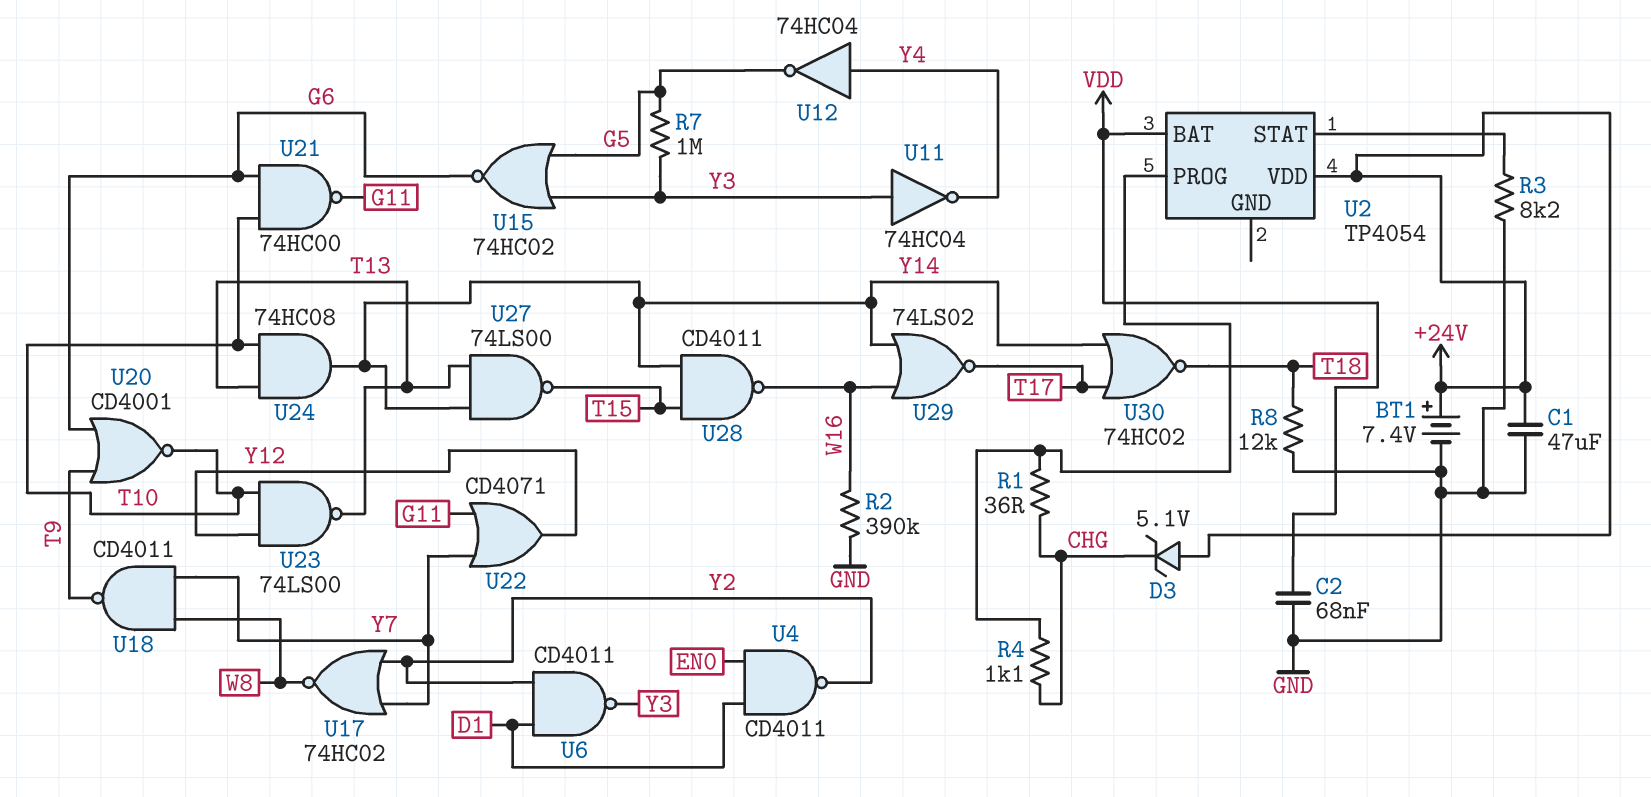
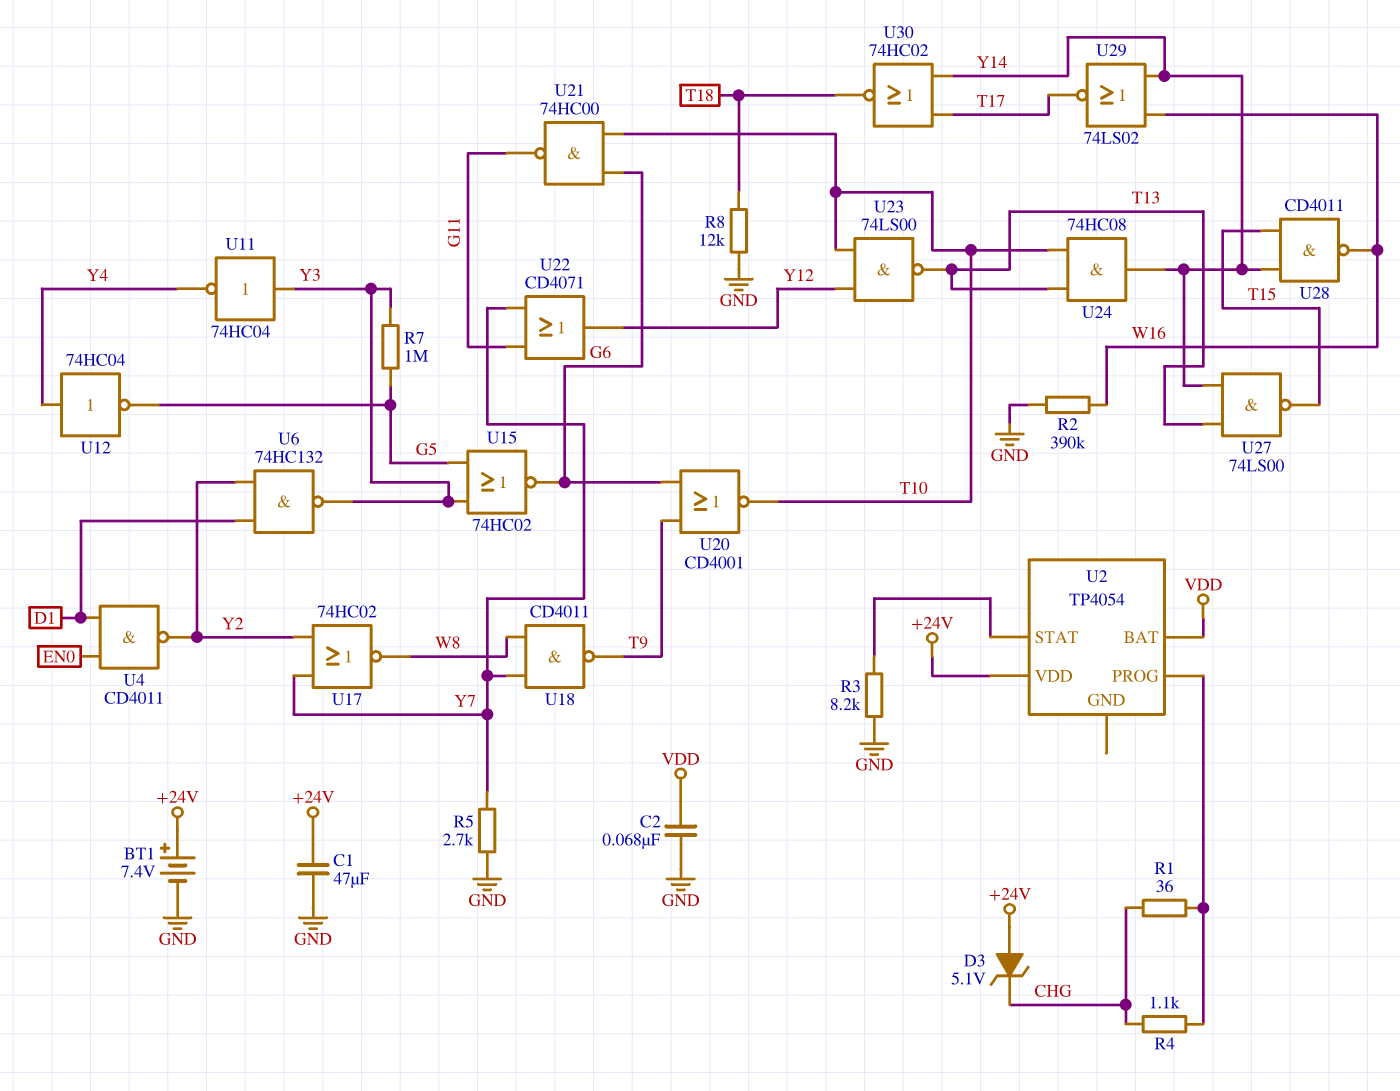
R5: none -> 2.7k (GND, Y7)
U6: NAND CD4011 (in D1, in Y2, out Y3) -> NAND 74HC132 (in D1, in Y2, out Y3)

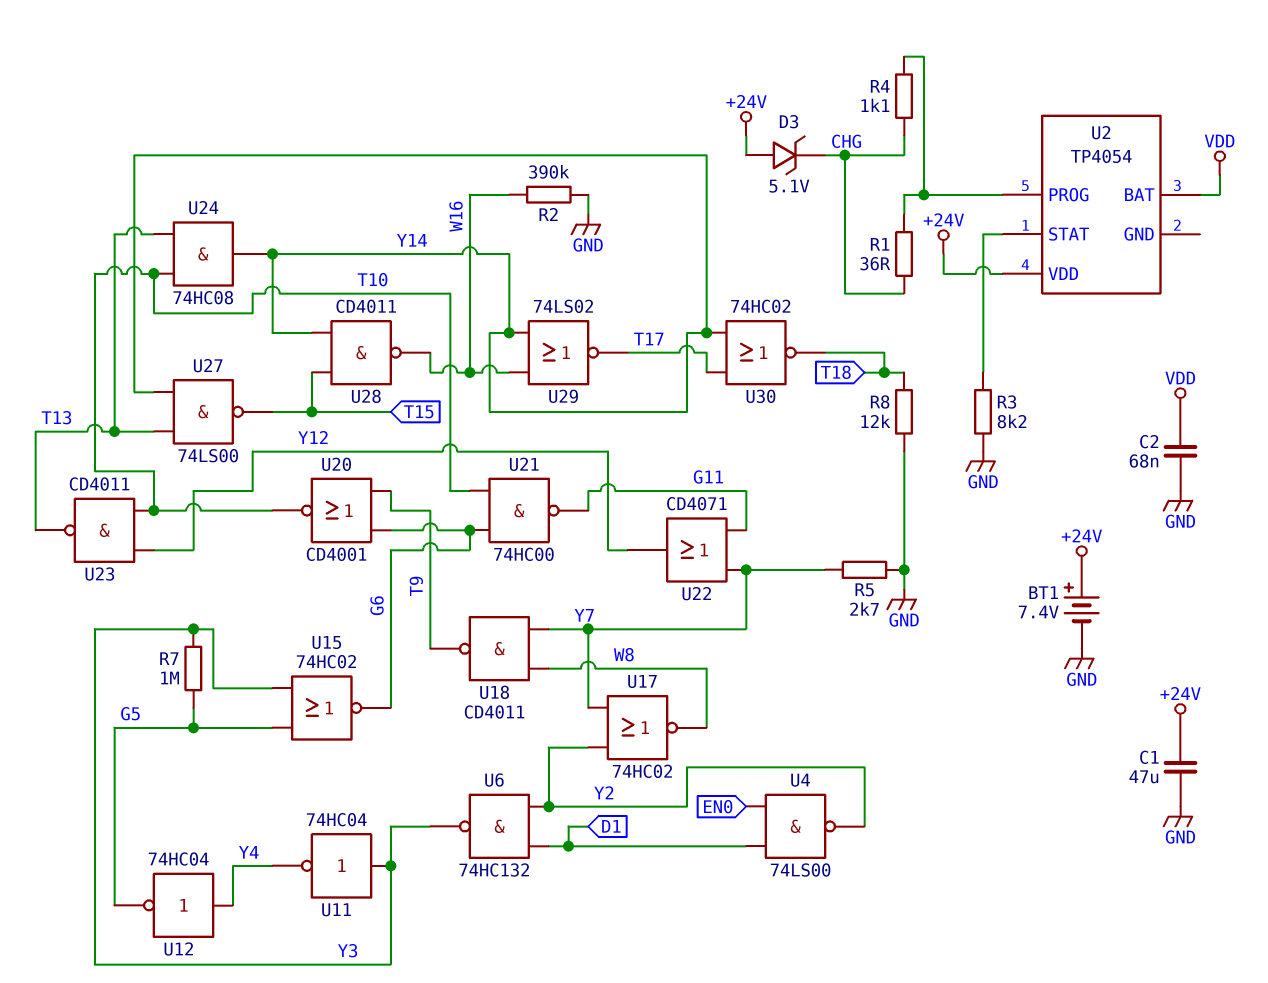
U4: NAND CD4011 (in D1, in EN0, out Y2) -> NAND 74LS00 (in D1, in EN0, out Y2)
U23: NAND 74LS00 (in T10, in Y12, out T13) -> NAND CD4011 (in T10, in Y12, out T13)

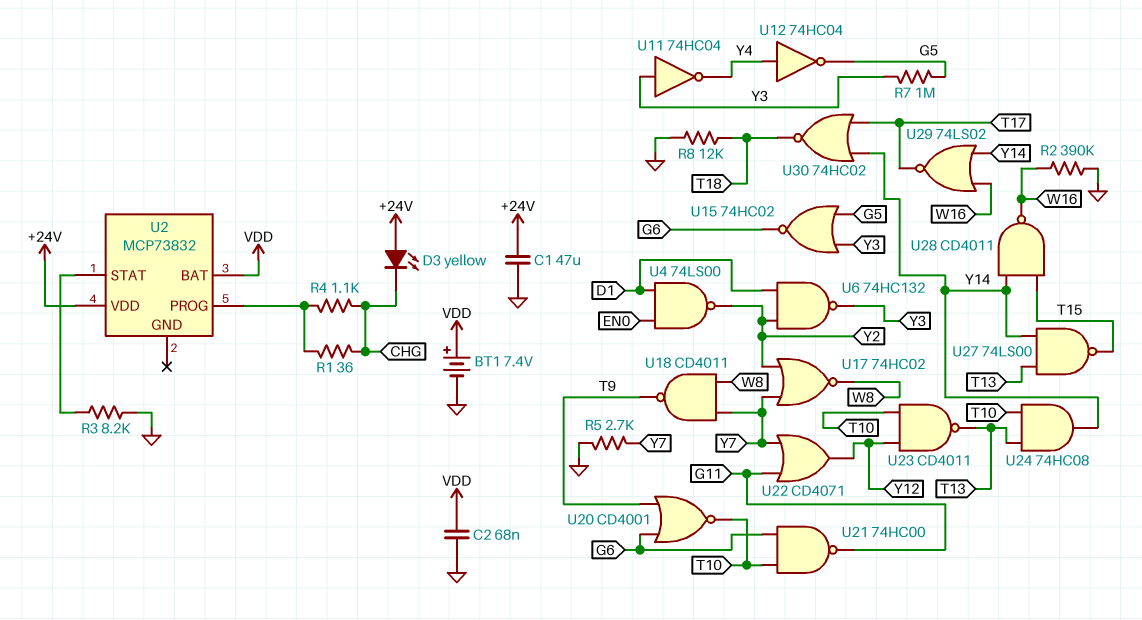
BT1: 7.4V (plus +24V, minus GND) -> 7.4V (plus VDD, minus GND)
D3: zener 5.1V (A +24V, K CHG) -> LED yellow (A +24V, K CHG)
U2: TP4054 -> MCP73832

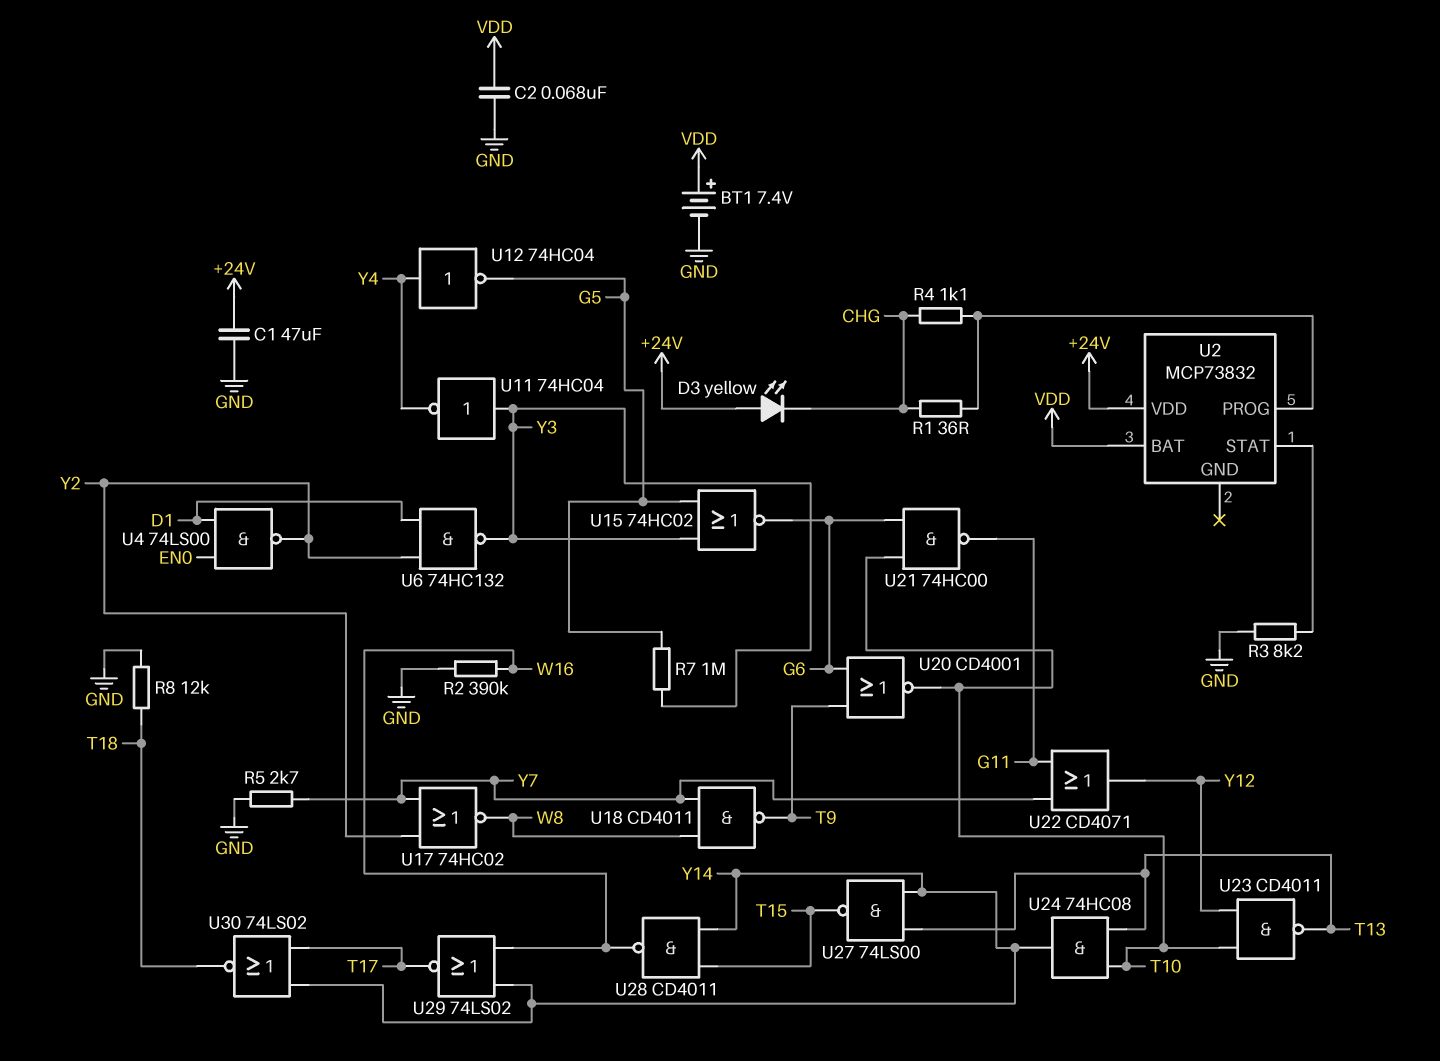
U30: NOR 74HC02 (in T17, in Y14, out T18) -> NOR 74LS02 (in T17, in Y14, out T18)

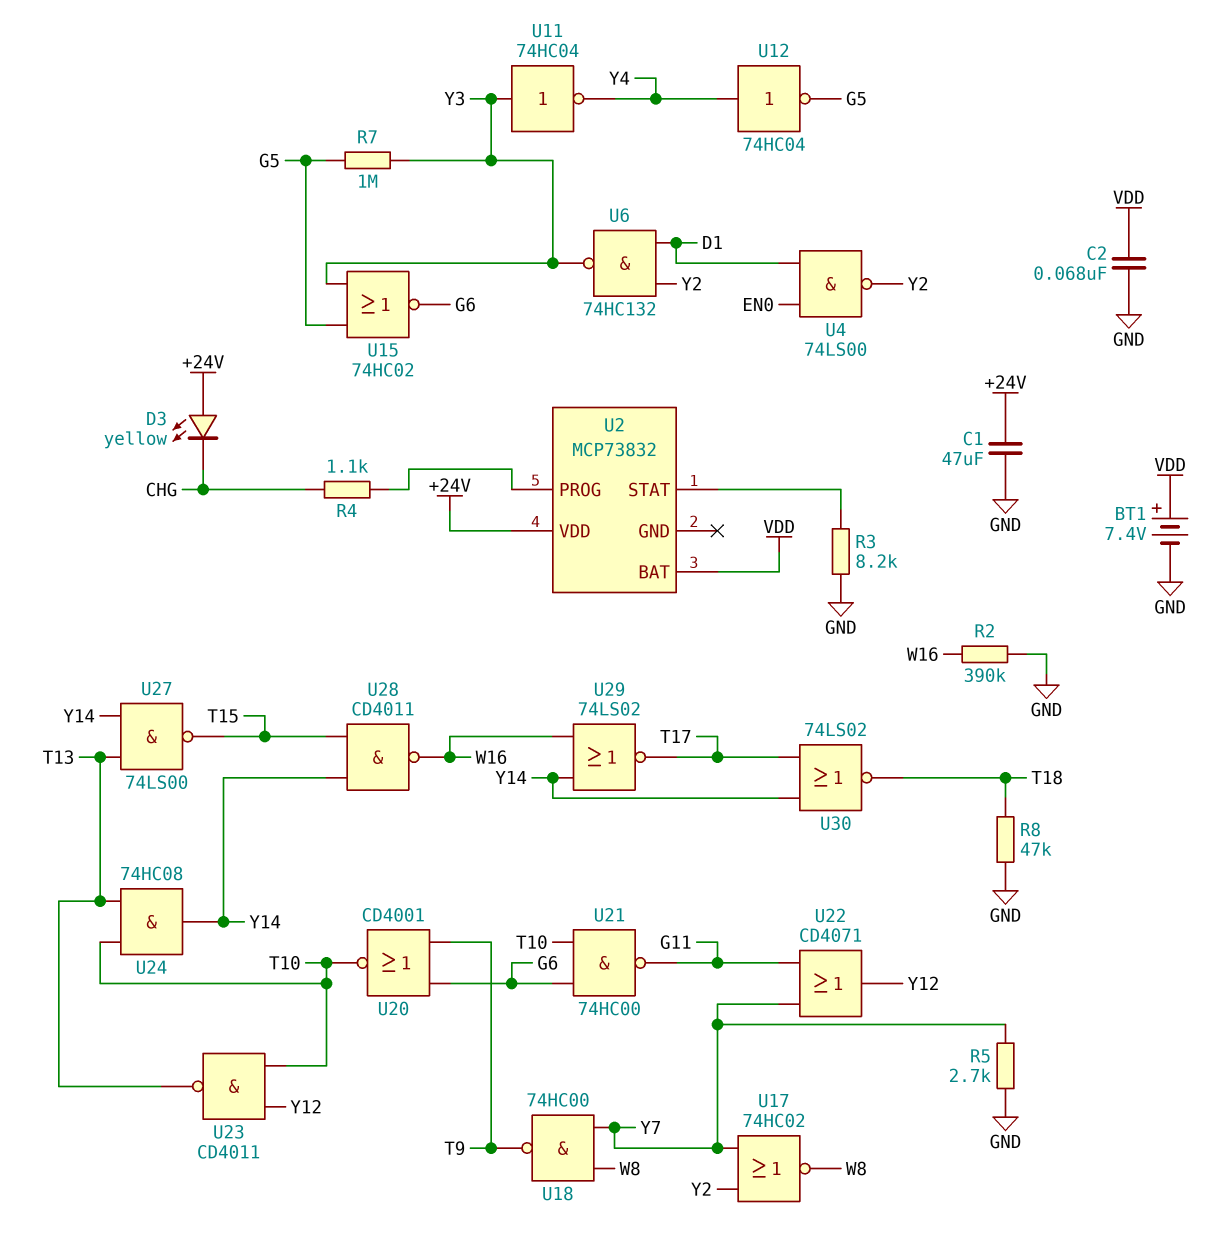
R1: 36 (CHG, U2/PROG) -> none
R8: 12k (GND, T18) -> 47k (GND, T18)
U18: NAND CD4011 (in W8, in Y7, out T9) -> NAND 74HC00 (in W8, in Y7, out T9)

